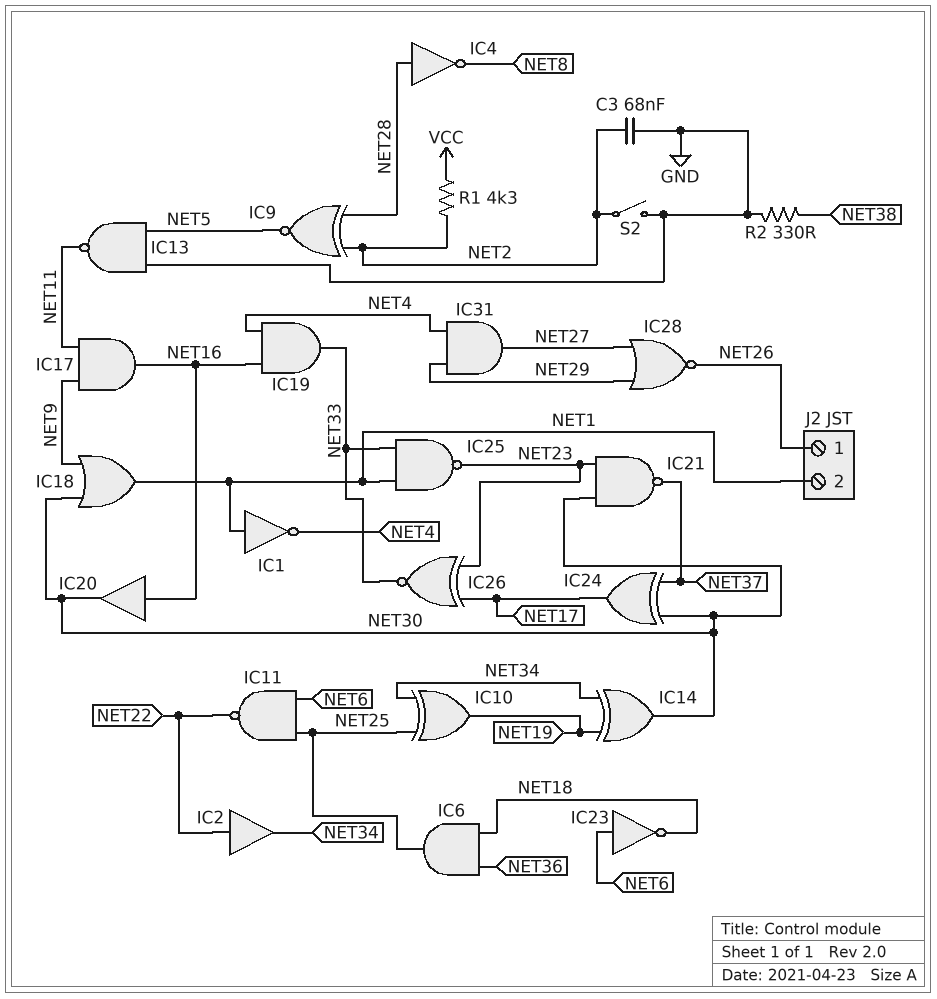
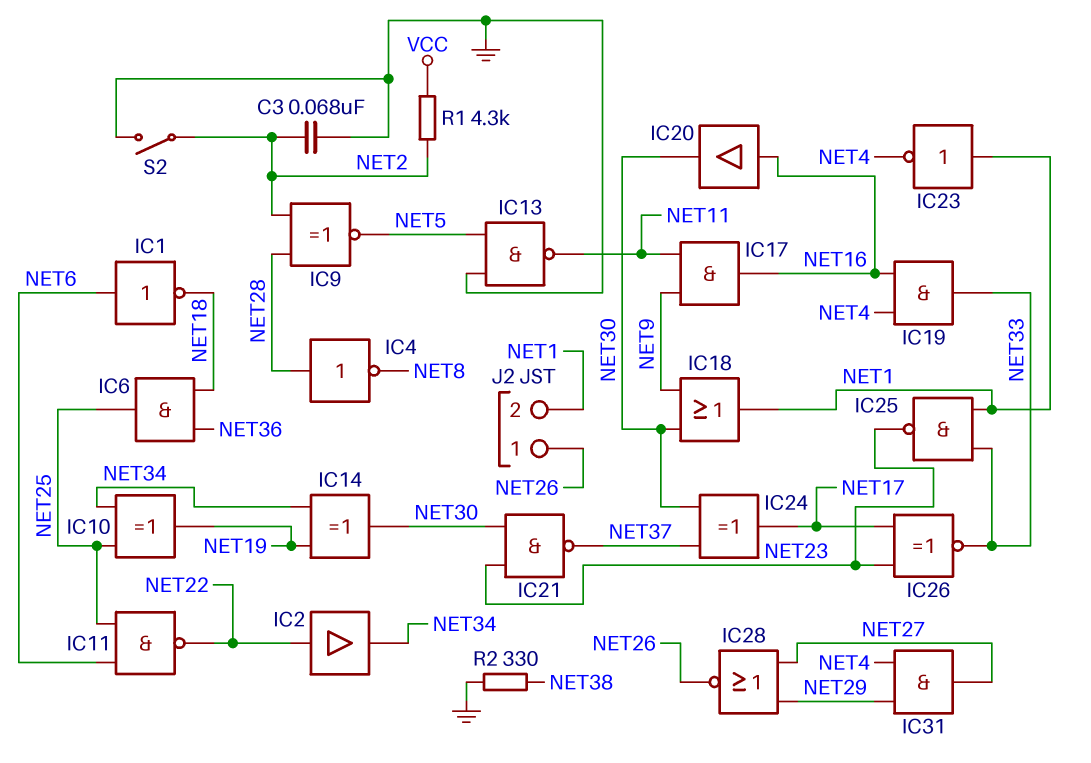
IC1: NOT (in NET1, out NET4) -> NOT (in NET6, out NET18)
IC23: NOT (in NET6, out NET18) -> NOT (in NET1, out NET4)

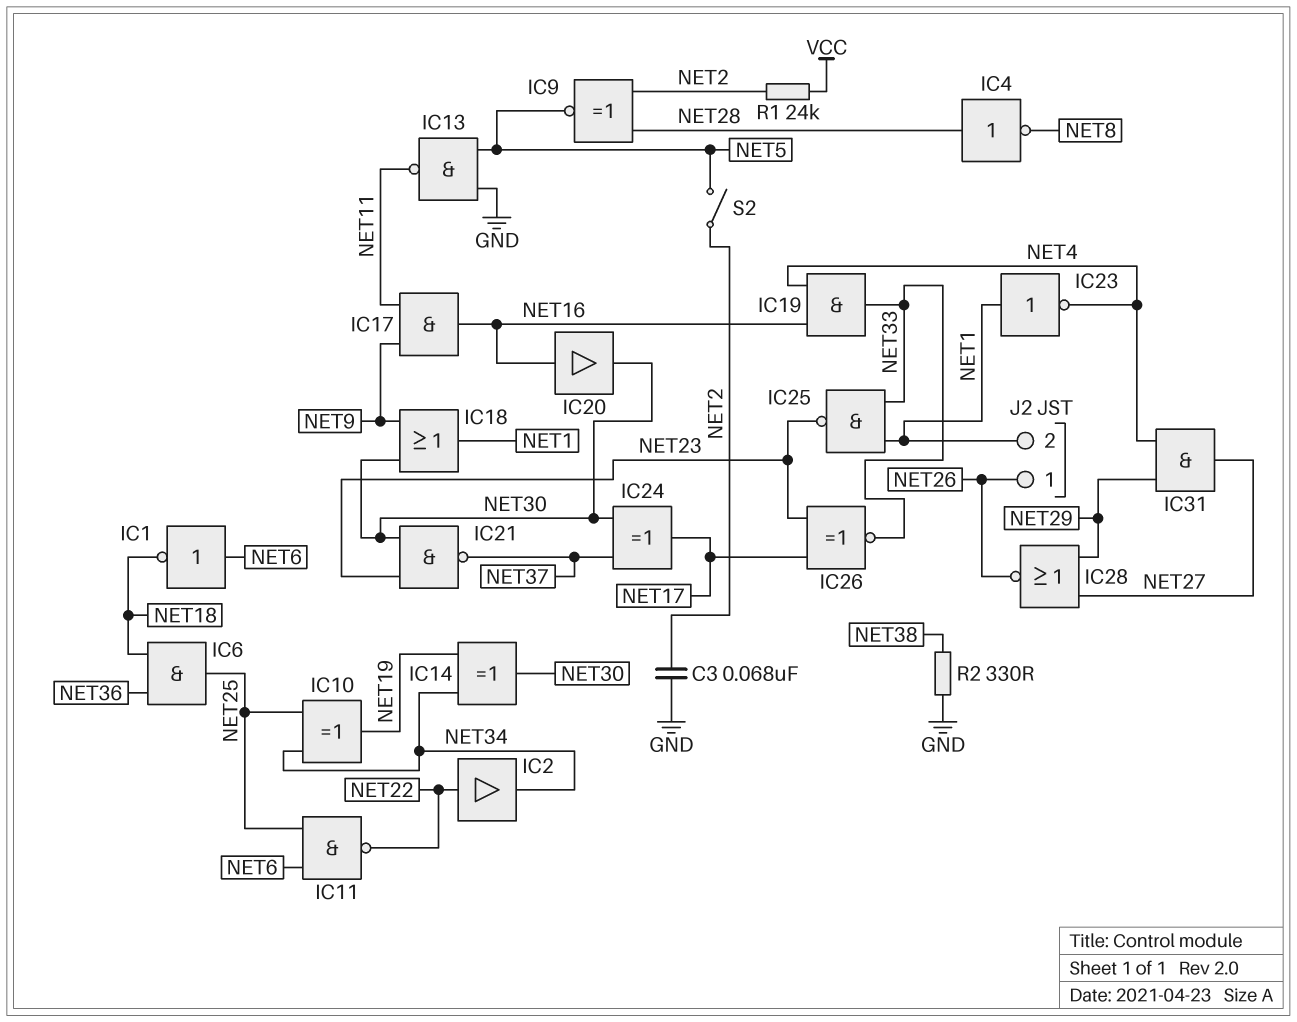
R1: 4.3k (NET2, VCC) -> 24k (NET2, VCC)
S2: switch (GND, NET2) -> switch (NET2, NET5)

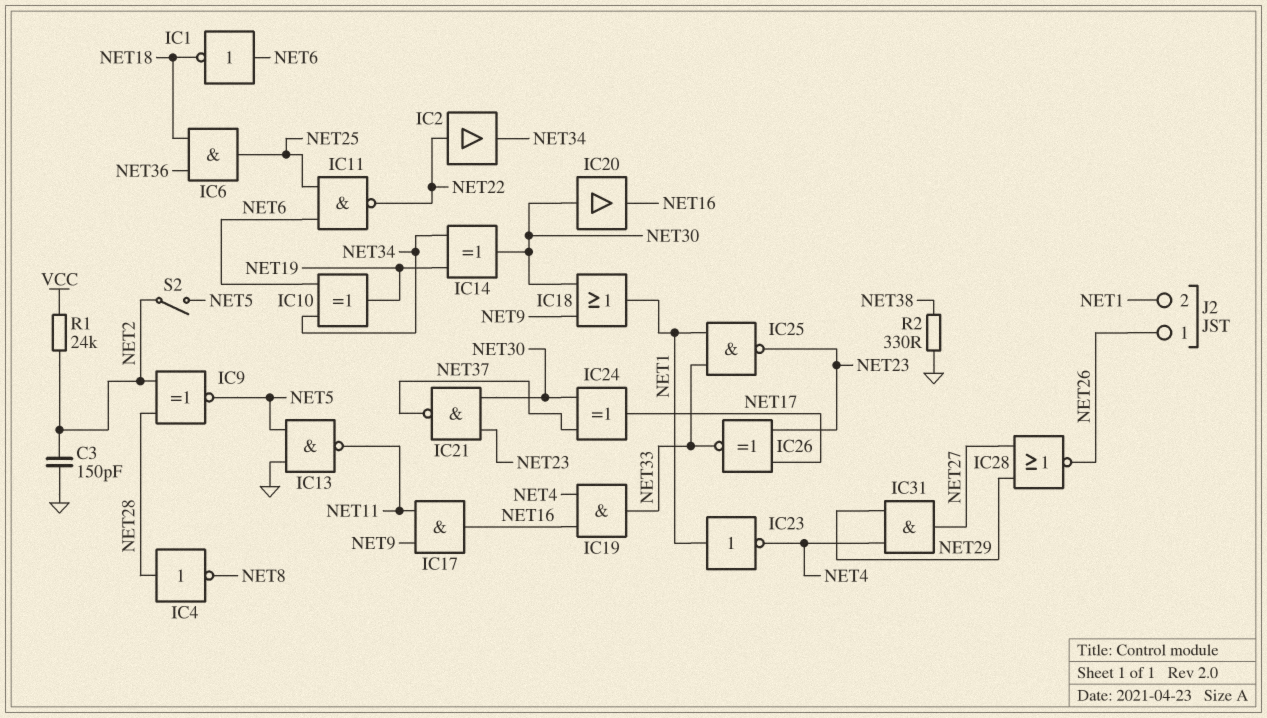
C3: 68nF (GND, NET2) -> 150pF (GND, NET2)
IC10: XOR (in NET25, in NET34, out NET19) -> XOR (in NET6, in NET34, out NET19)
IC20: buffer (in NET16, out NET30) -> buffer (in NET30, out NET16)

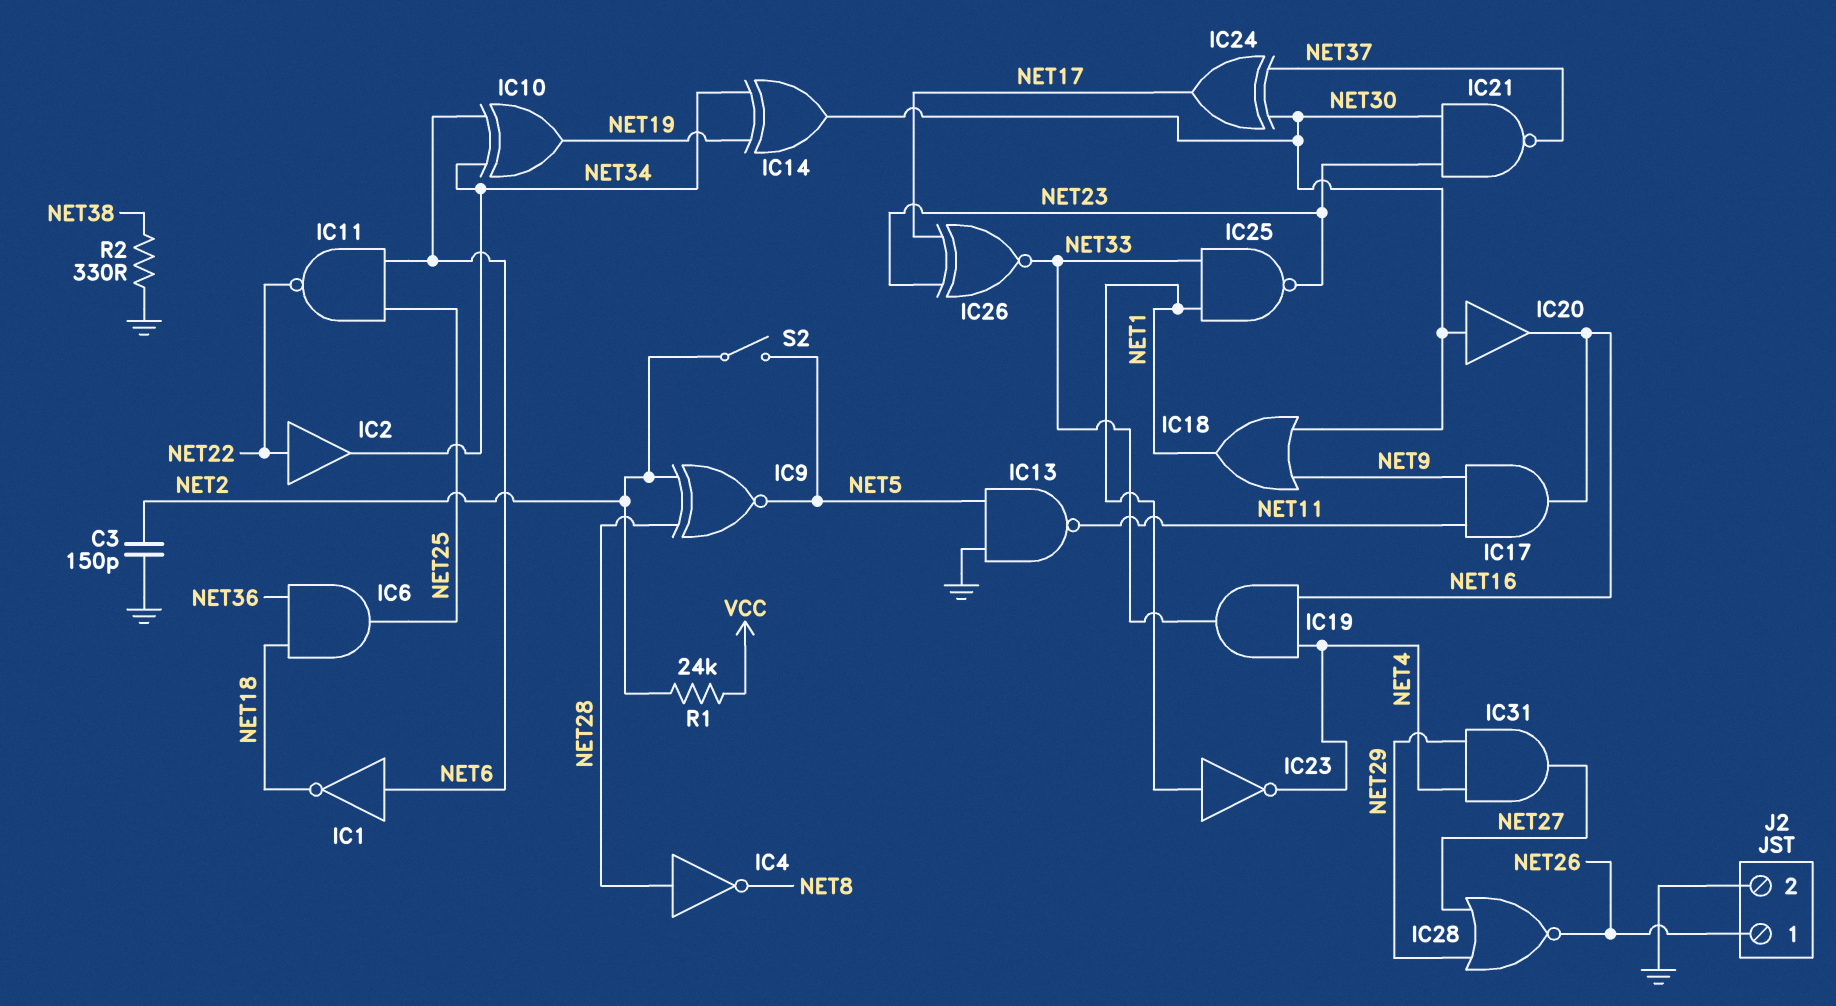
J2 pin 2: NET1 -> GND

